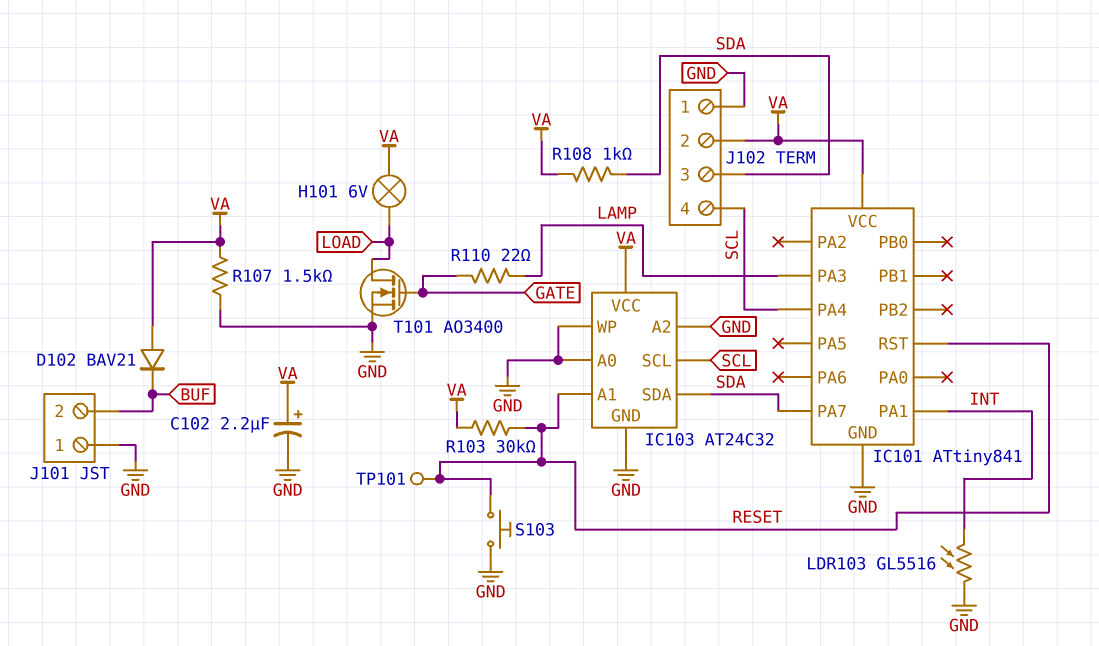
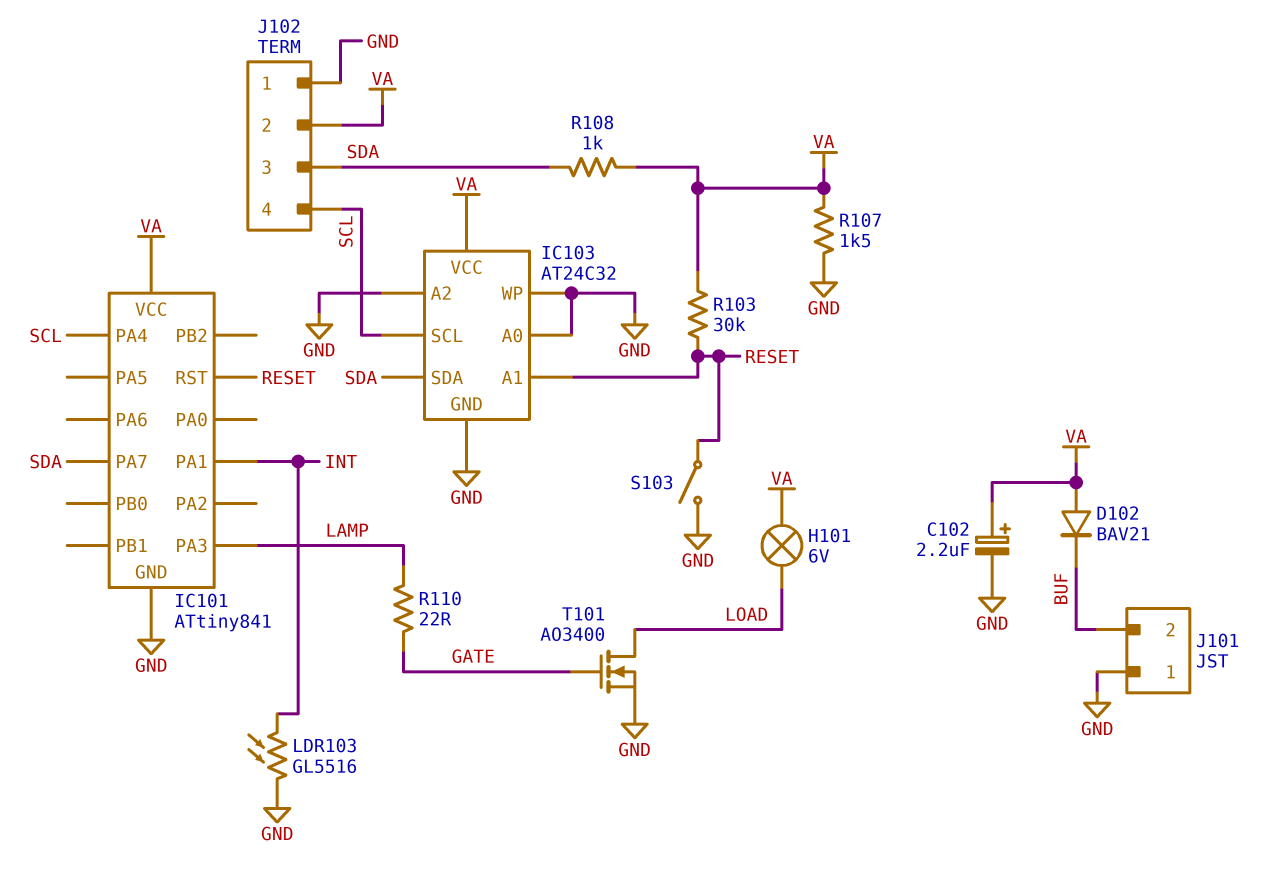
S103: button (GND, RESET) -> switch (GND, RESET)
TP101: test point (RESET) -> none

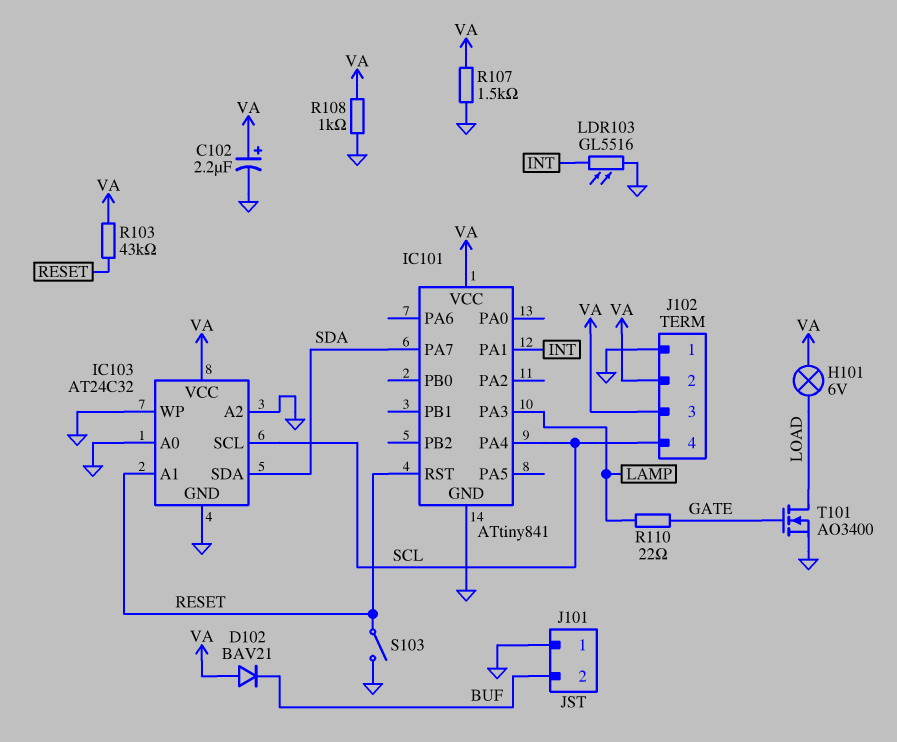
J102 pin 3: SDA -> VA
R103: 30k (RESET, VA) -> 43k (RESET, VA)
R108: 1k (SDA, VA) -> 1k (GND, VA)

